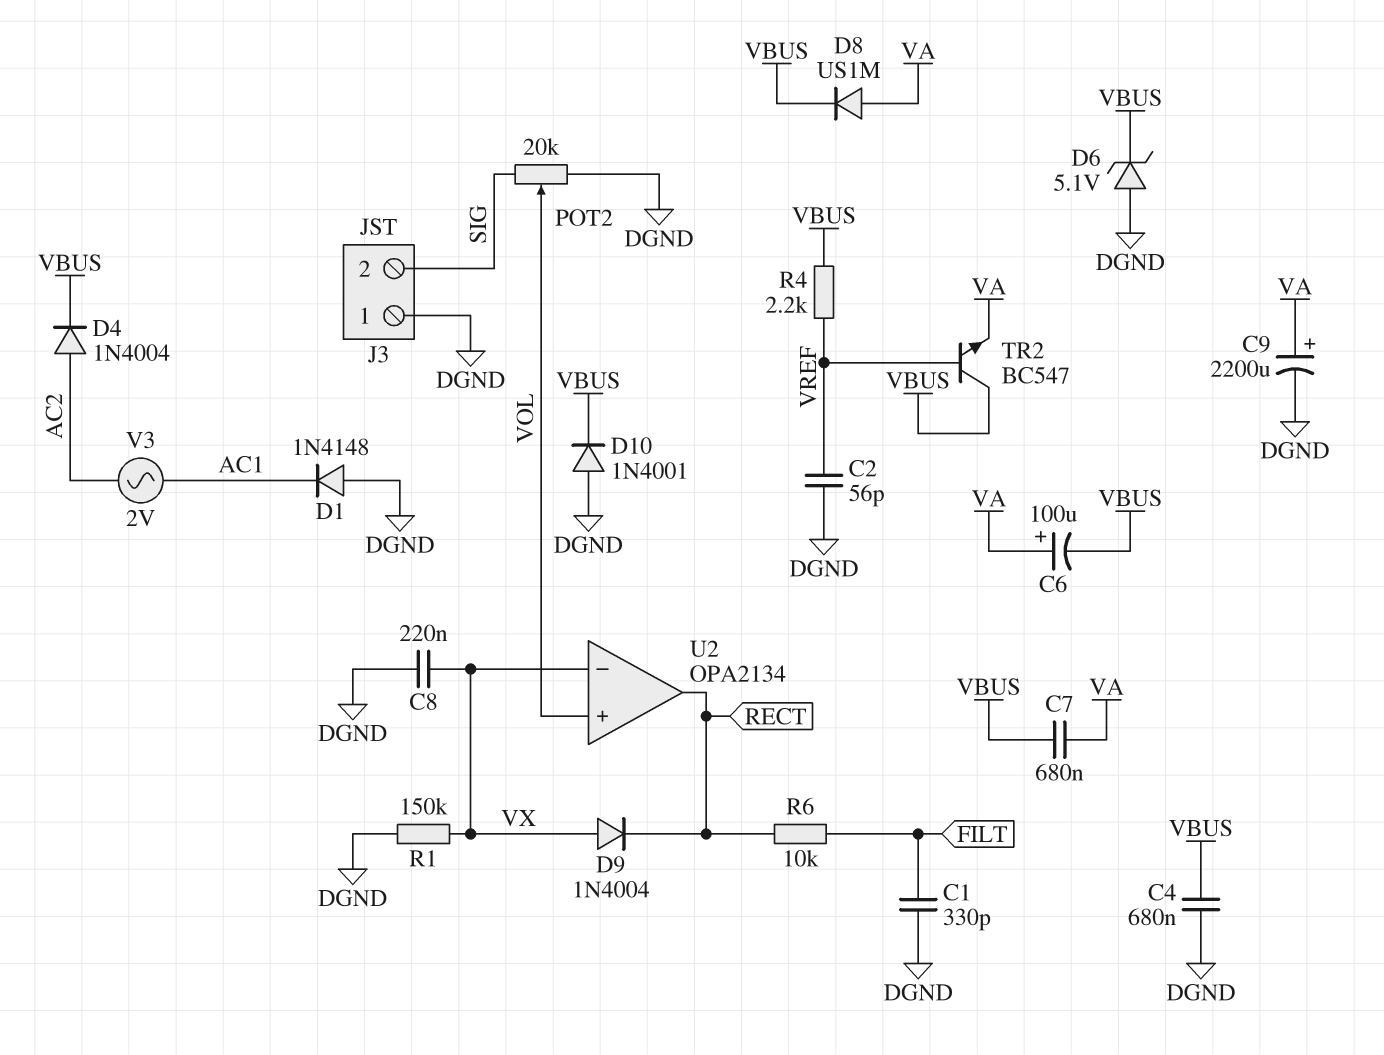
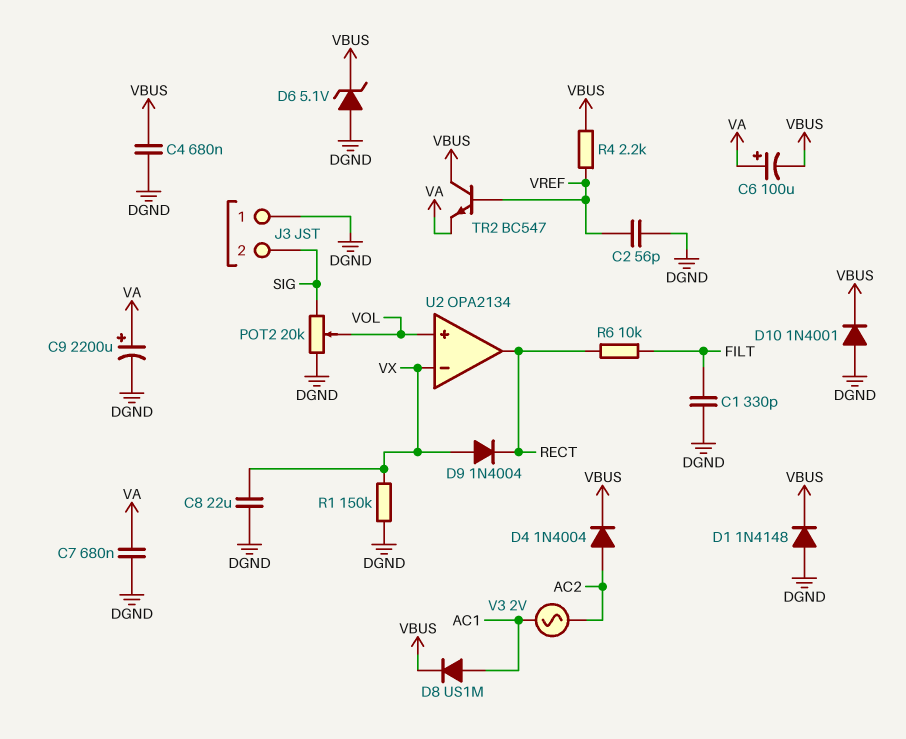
C7: 680nF (VA, VBUS) -> 680nF (DGND, VA)
C8: 220nF (DGND, VX) -> 22uF (DGND, VX)
D1: diode 1N4148 (A DGND, K AC1) -> diode 1N4148 (A DGND, K VBUS)
D8: diode US1M (A VA, K VBUS) -> diode US1M (A AC1, K VBUS)

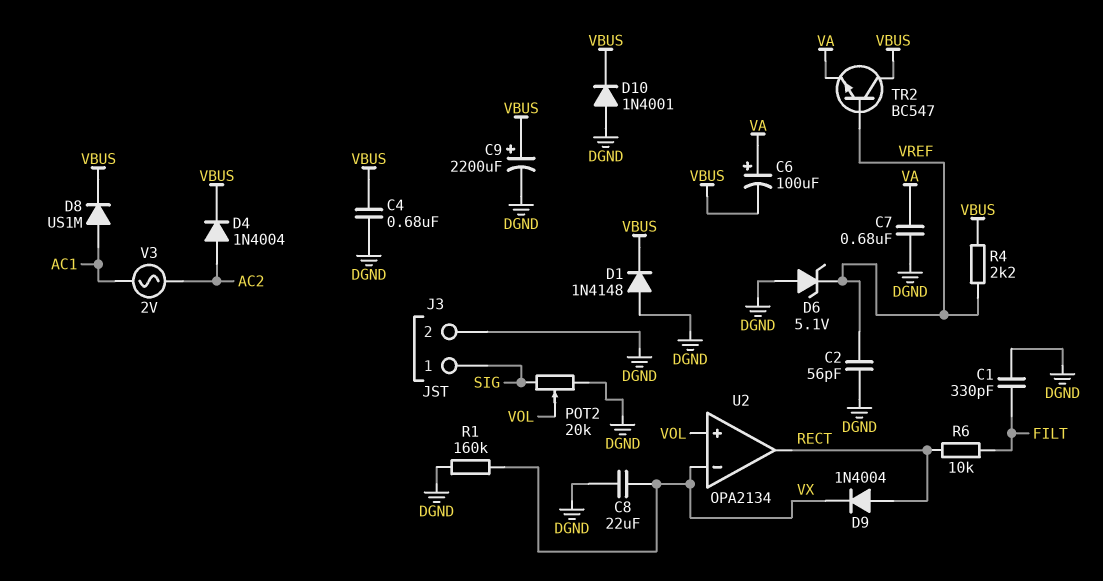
C9: 2200uF (plus VA, minus DGND) -> 2200uF (plus VBUS, minus DGND)
D6: zener 5.1V (A DGND, K VBUS) -> zener 5.1V (A DGND, K VREF)
D9: diode 1N4004 (A VX, K RECT) -> diode 1N4004 (A RECT, K VX)
J3 pin 1: DGND -> SIG
J3 pin 2: SIG -> DGND
R1: 150k (DGND, VX) -> 160k (DGND, VX)

